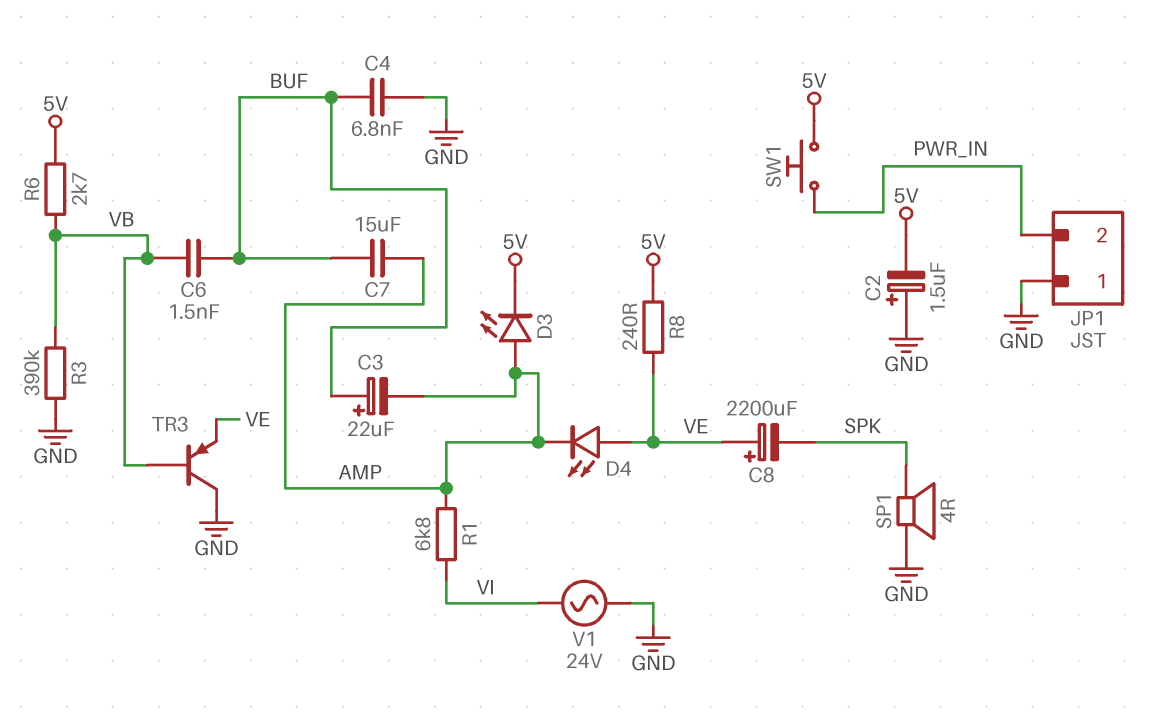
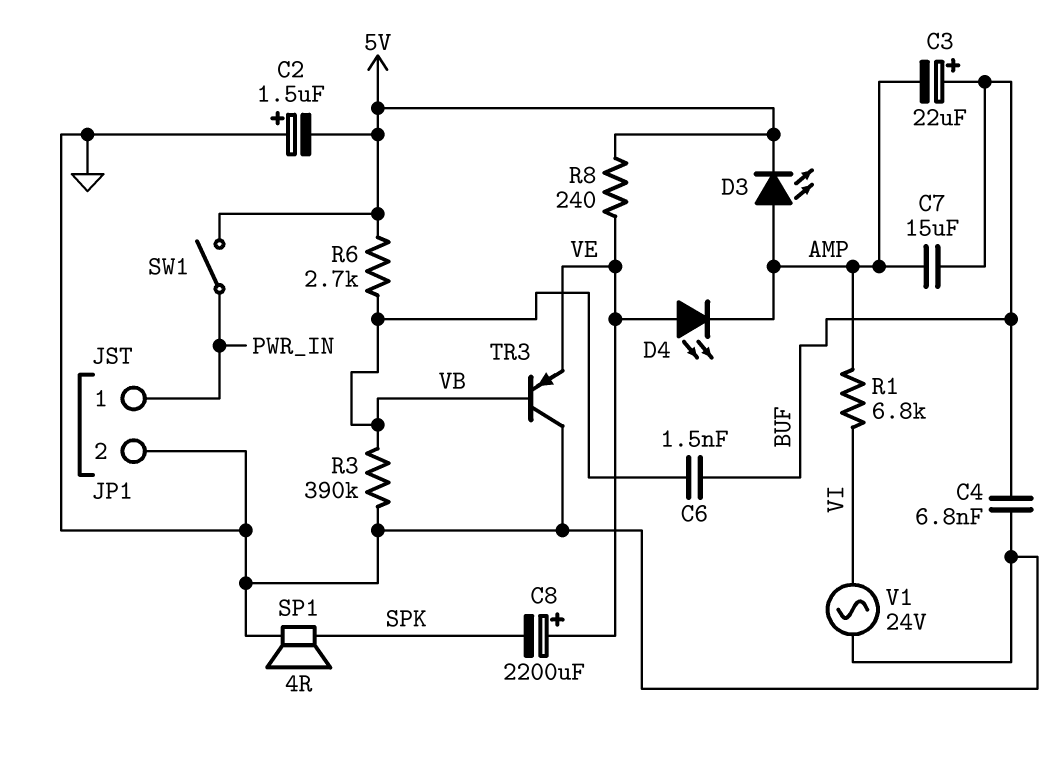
JP1 pin 1: GND -> PWR_IN
JP1 pin 2: PWR_IN -> GND
SW1: button (5V, PWR_IN) -> switch (5V, PWR_IN)

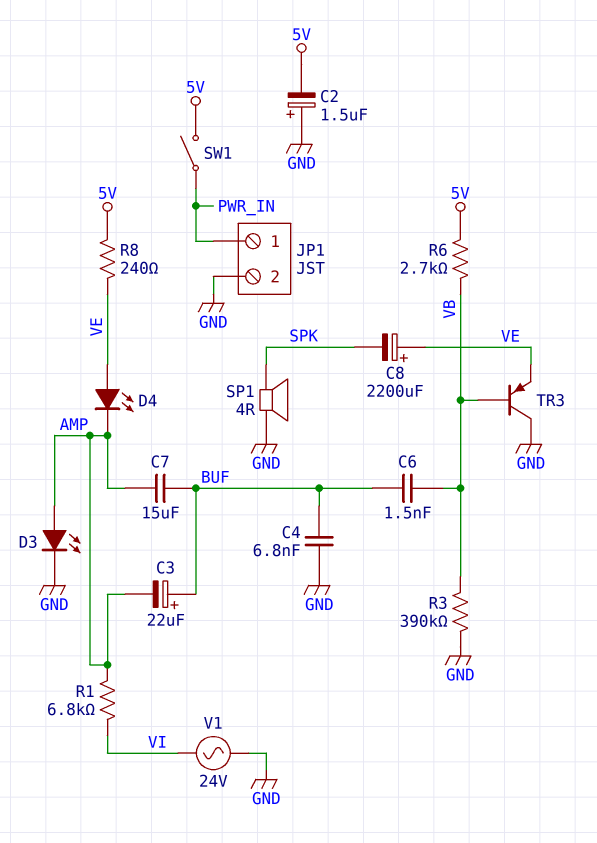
D3: LED (A AMP, K 5V) -> LED (A AMP, K GND)

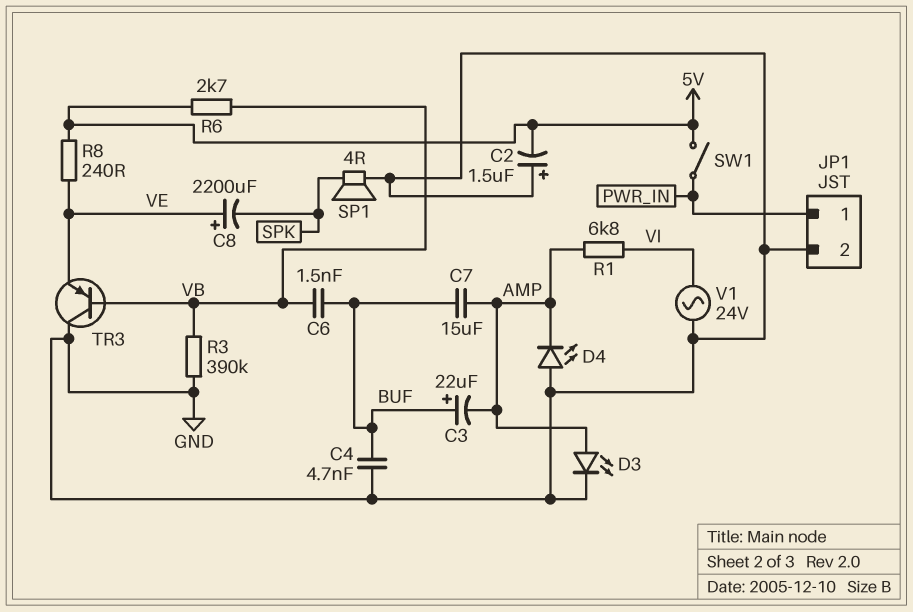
C4: 6.8nF (BUF, GND) -> 4.7nF (BUF, GND)
D4: LED (A VE, K AMP) -> LED (A GND, K AMP)

